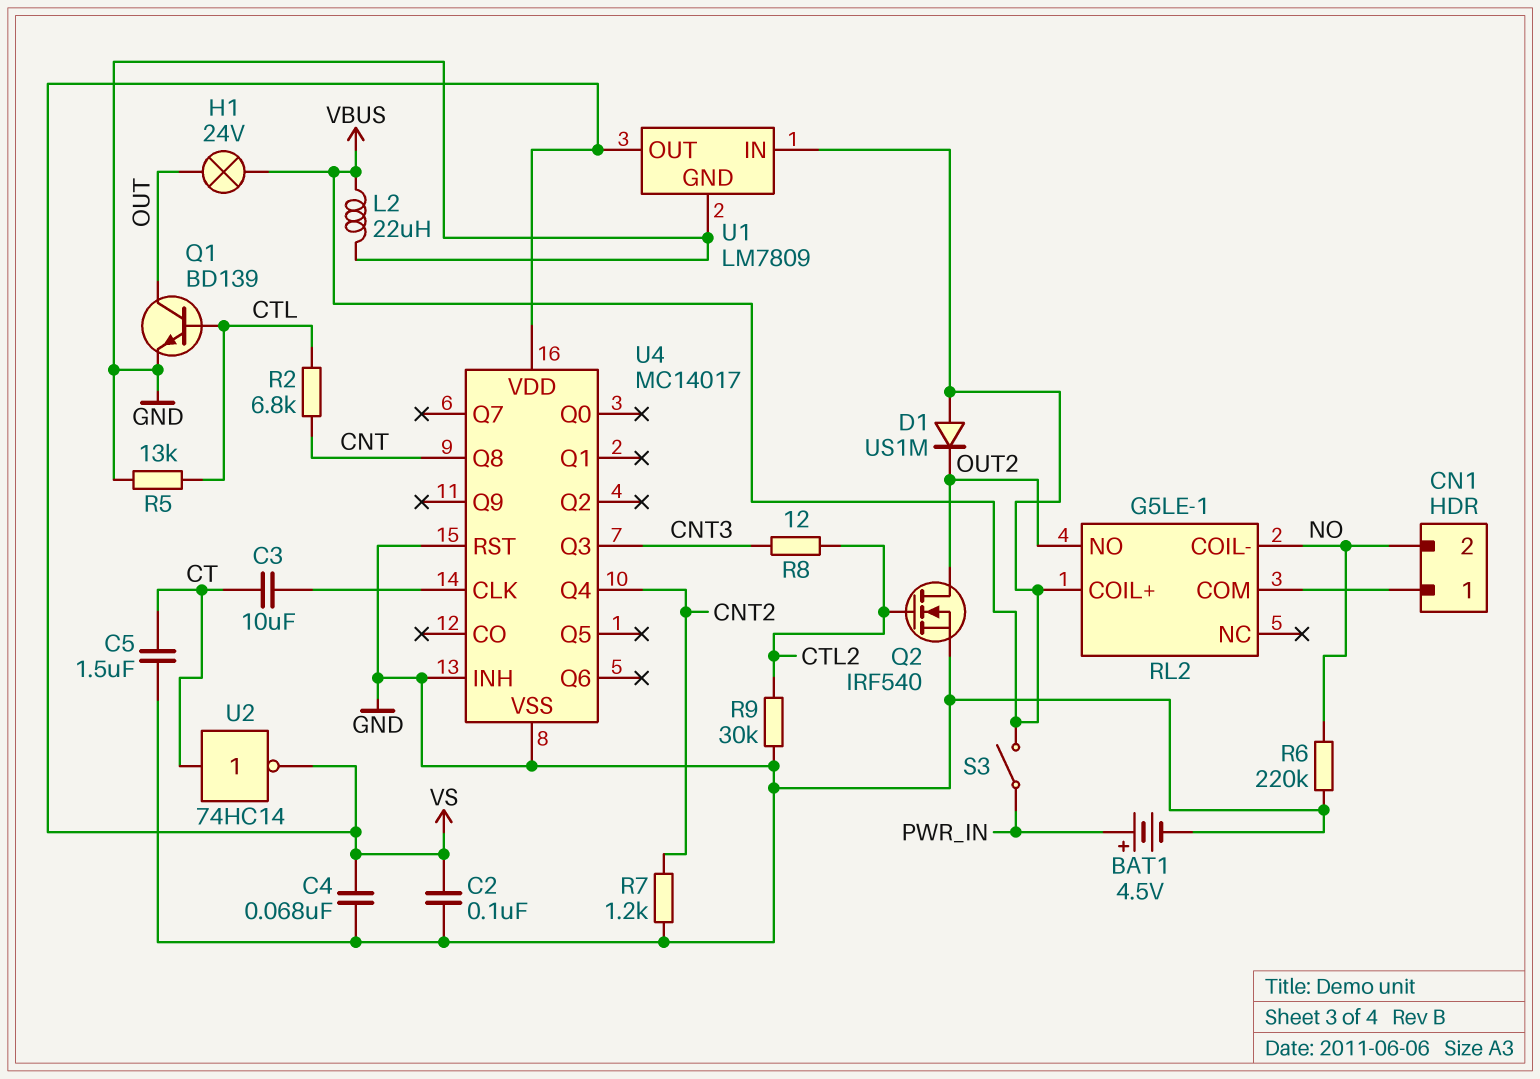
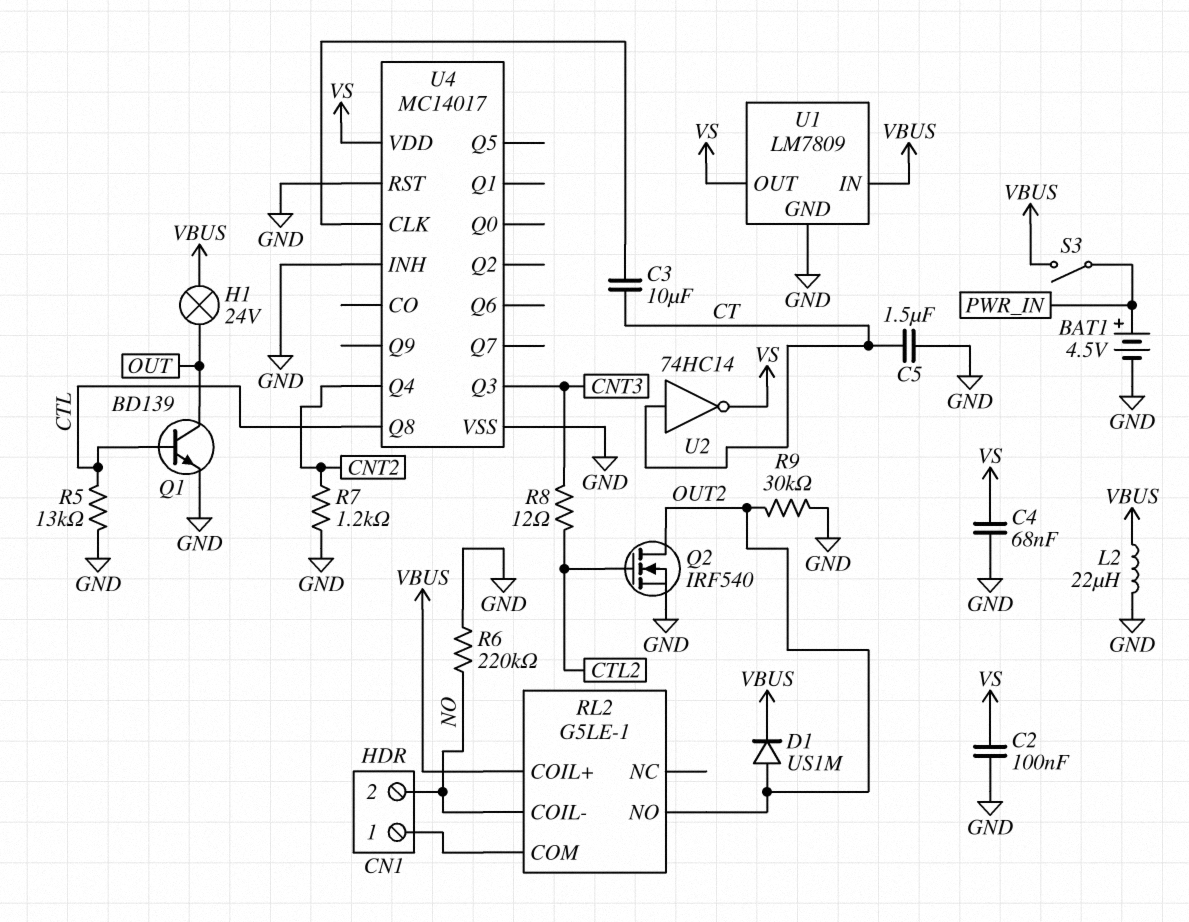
D1: diode US1M (A VBUS, K OUT2) -> diode US1M (A OUT2, K VBUS)
R2: 6.8k (CNT, CTL) -> none
R9: 30k (CTL2, GND) -> 30k (GND, OUT2)
U4 pin Q8: CNT -> CTL

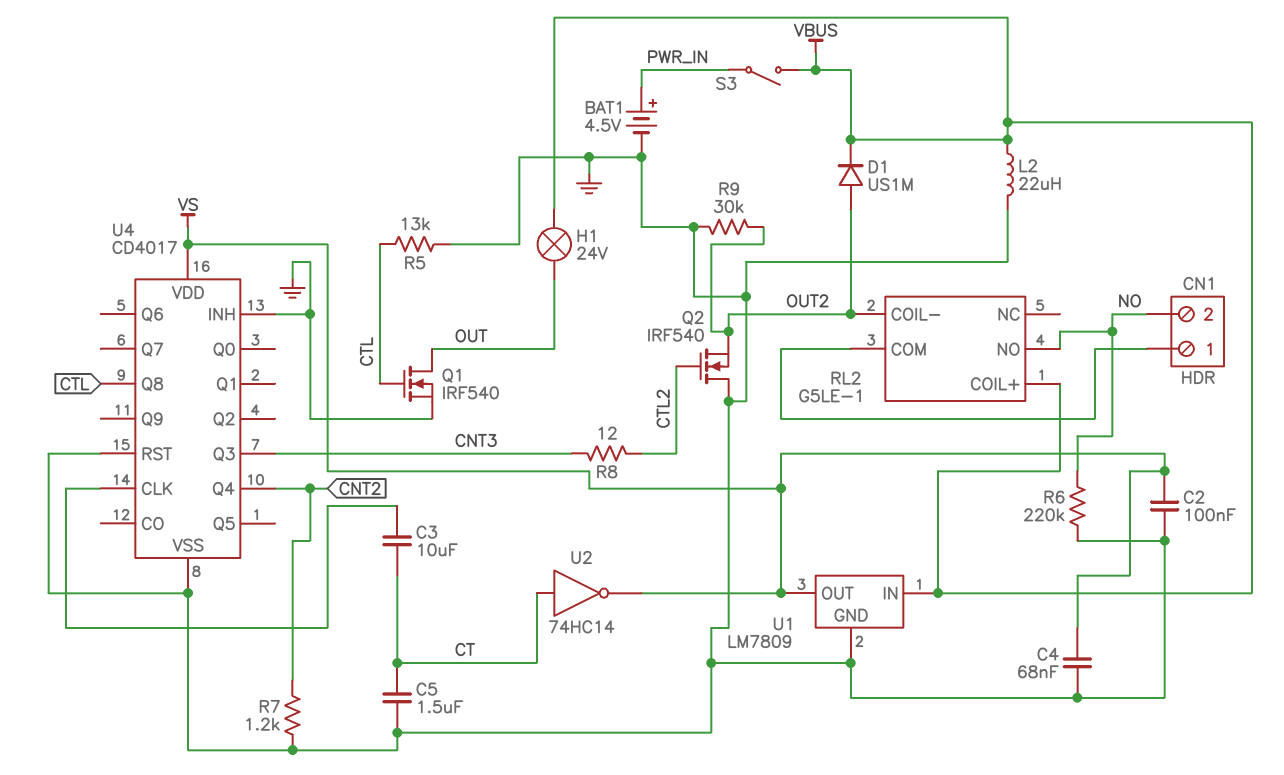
Q1: NPN BD139 (B CTL, C OUT, E GND) -> NMOS IRF540 (G CTL, D OUT, S GND)
Q2: NMOS IRF540 (G CTL2, D OUT2, S GND) -> NMOS IRF540 (G CTL2, D GND, S OUT2)
RL2 pin COIL-: NO -> OUT2
RL2 pin NO: OUT2 -> NO
U4: MC14017 -> CD4017

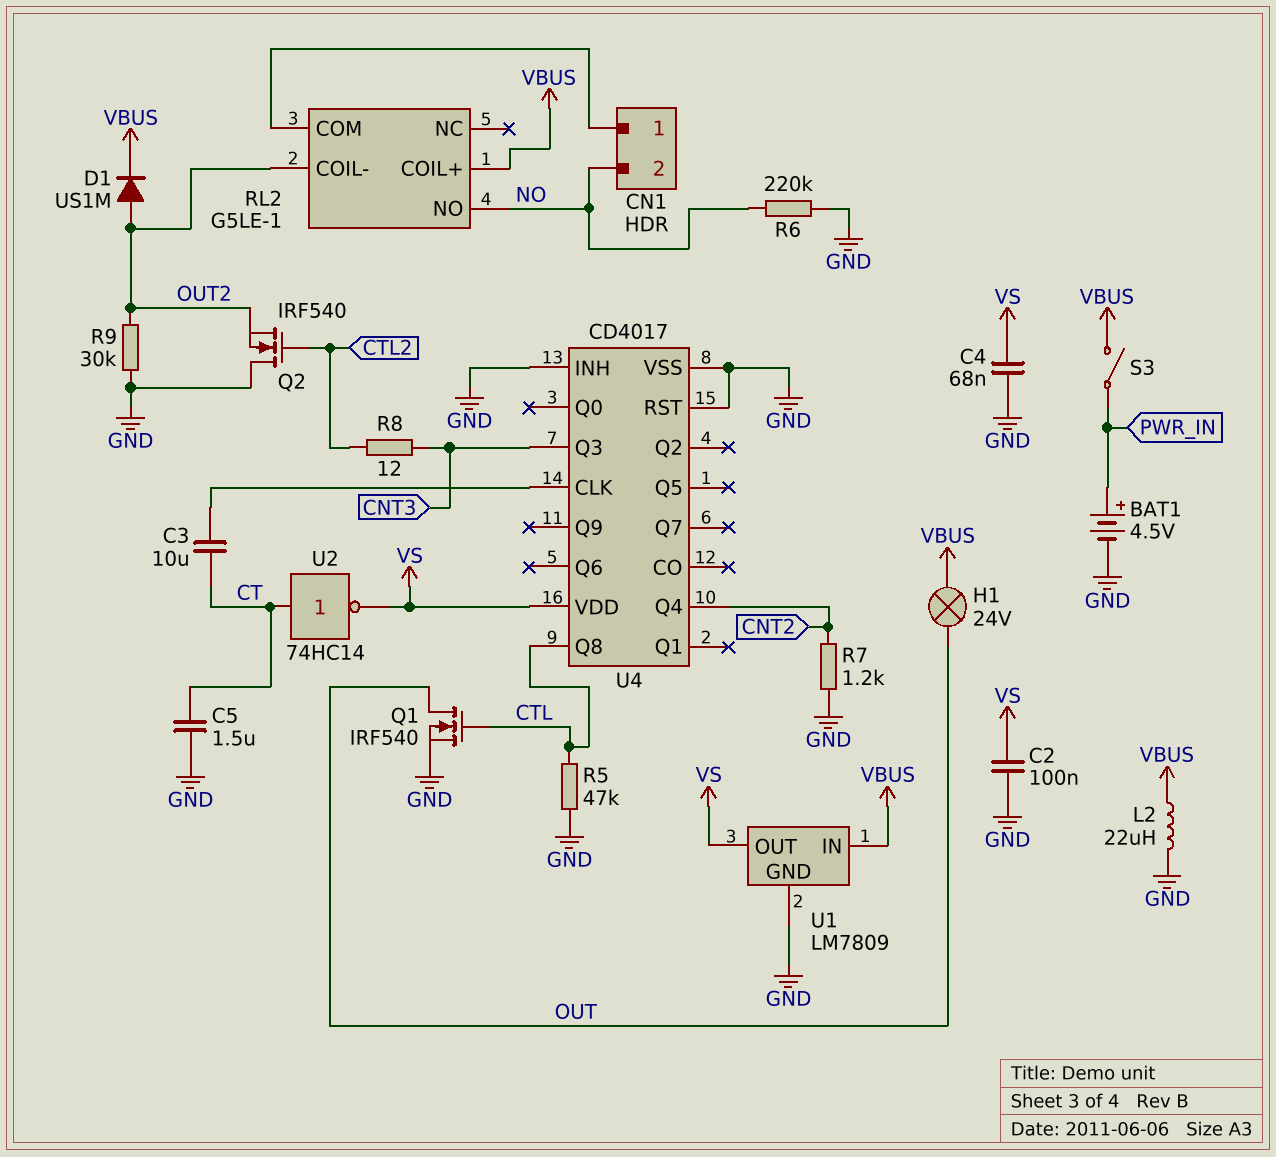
R5: 13k (CTL, GND) -> 47k (CTL, GND)

